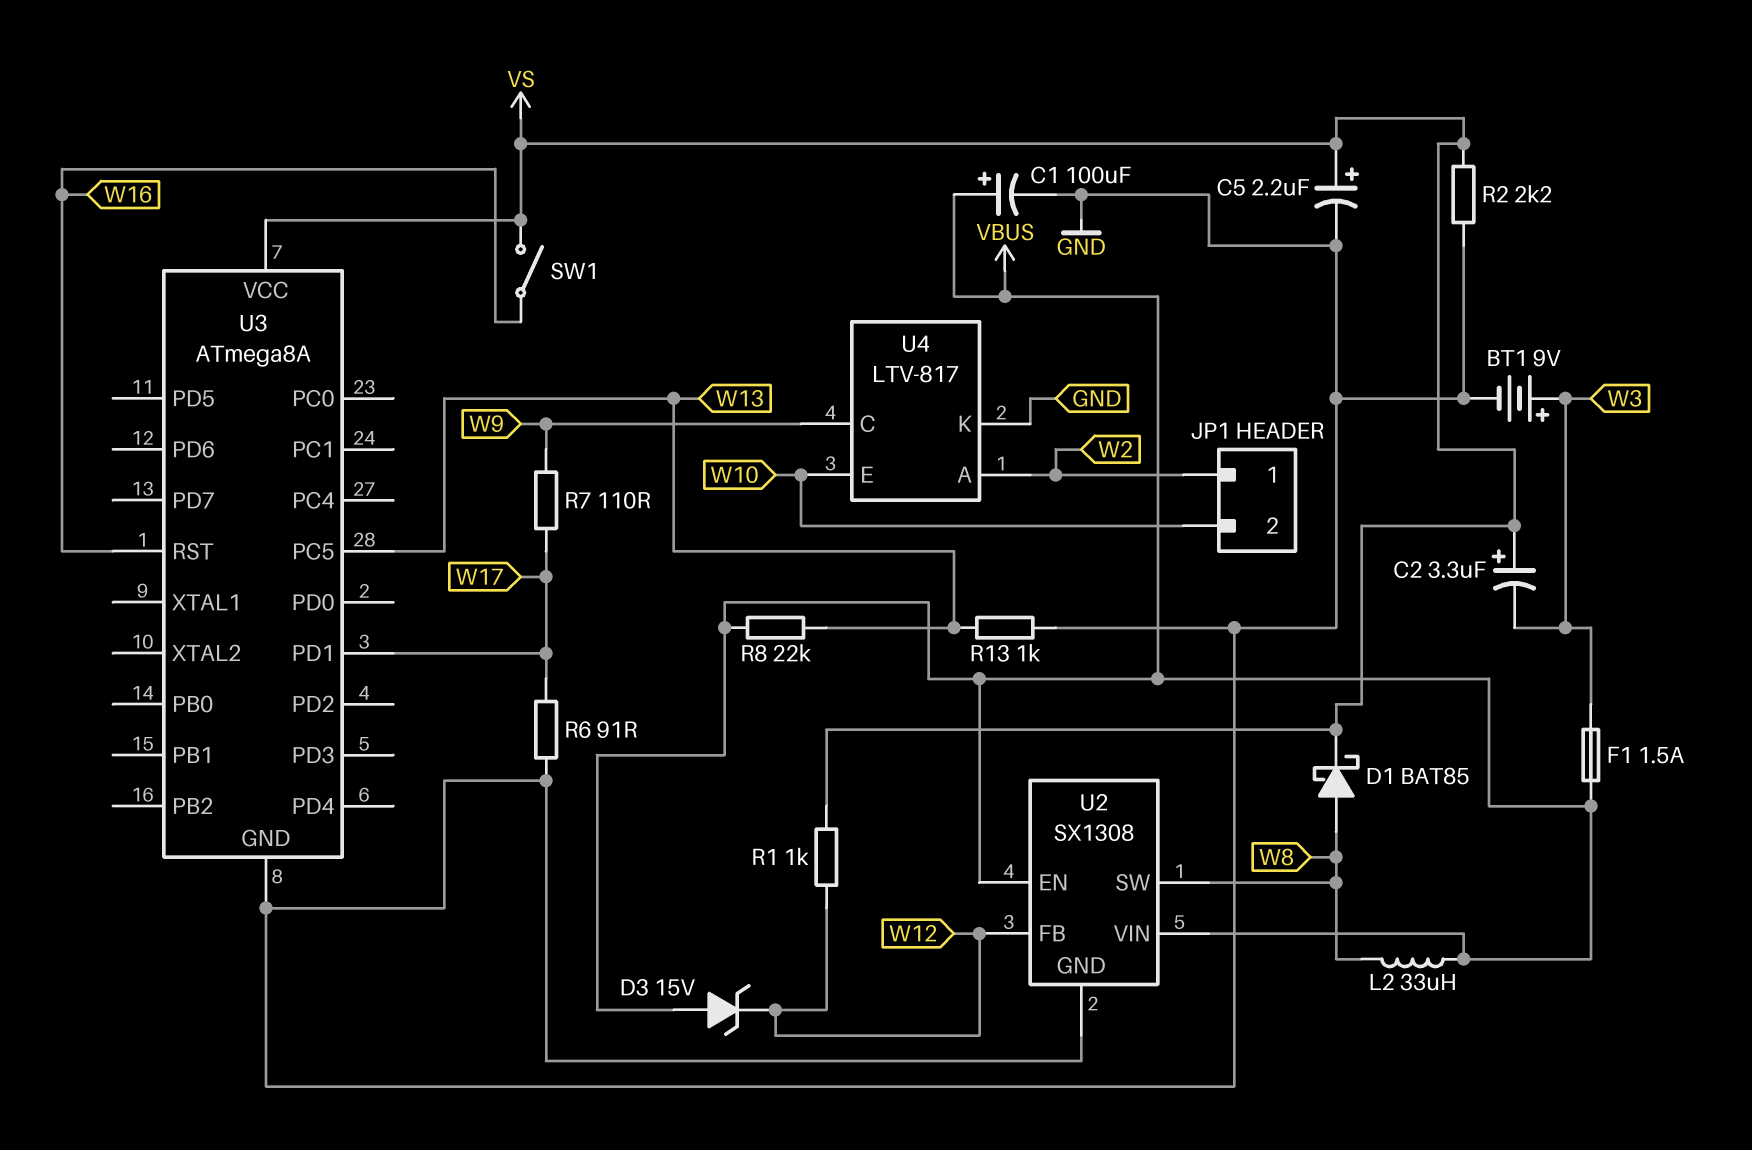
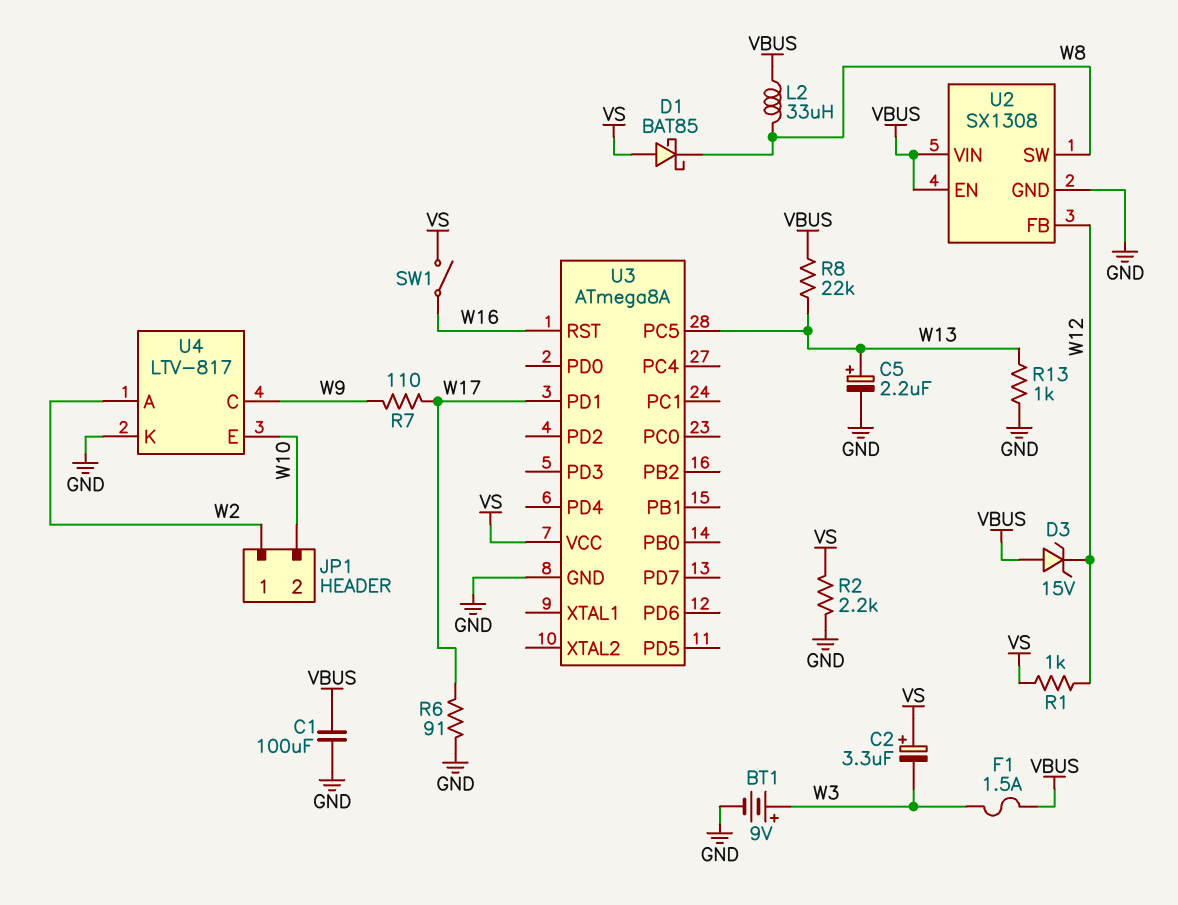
C1: 100uF (plus VBUS, minus GND) -> 100uF (GND, VBUS)
C5: 2.2uF (plus VS, minus GND) -> 2.2uF (plus W13, minus GND)
D1: schottky BAT85 (A W8, K VS) -> schottky BAT85 (A VS, K W8)

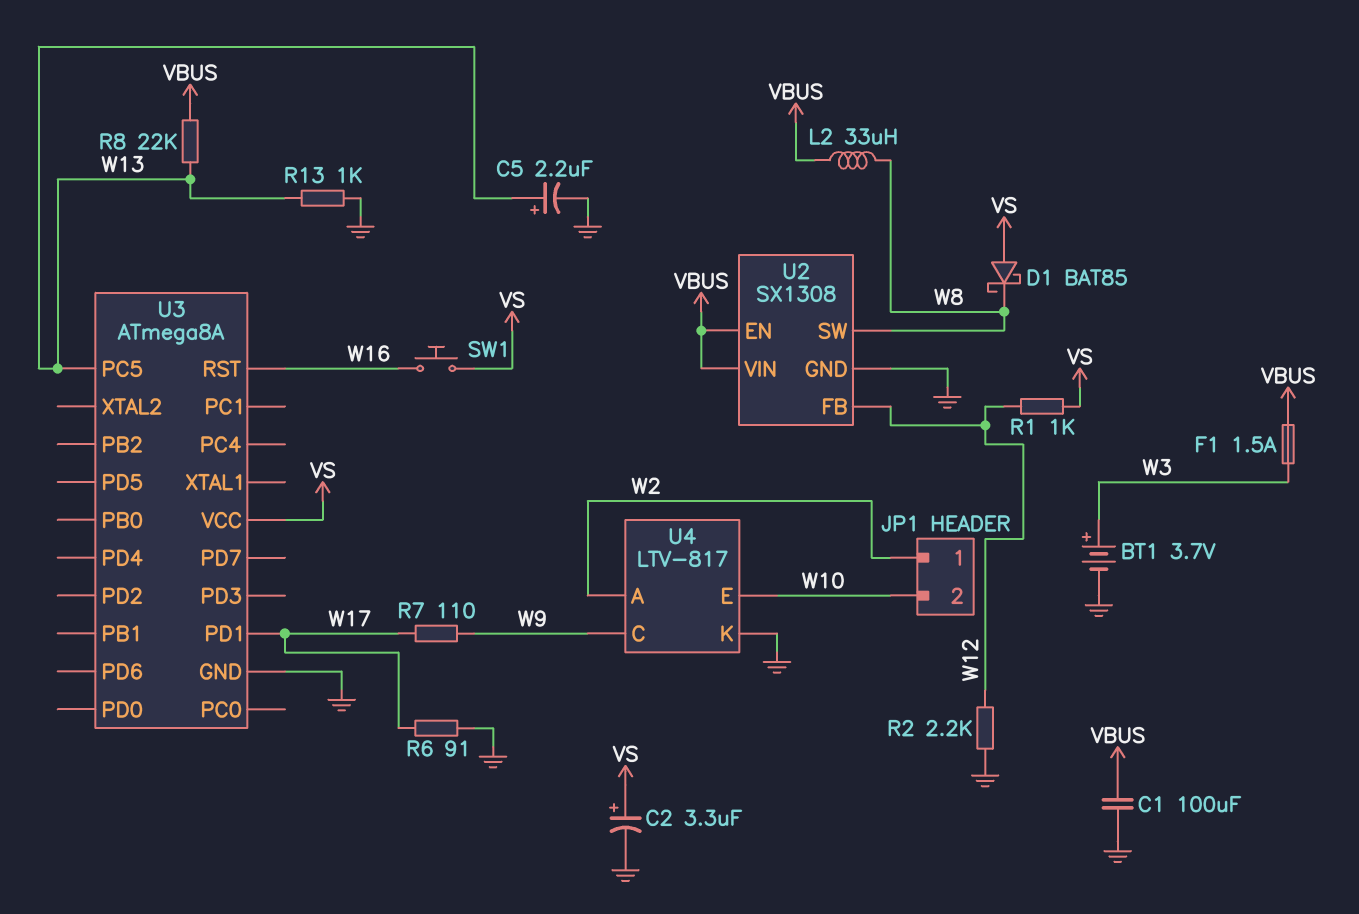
BT1: 9V (plus W3, minus GND) -> 3.7V (plus W3, minus GND)
C2: 3.3uF (plus VS, minus W3) -> 3.3uF (plus VS, minus GND)
D3: zener 15V (A VBUS, K W12) -> none
R2: 2.2k (GND, VS) -> 2.2k (GND, W12)
SW1: switch (VS, W16) -> button (VS, W16)

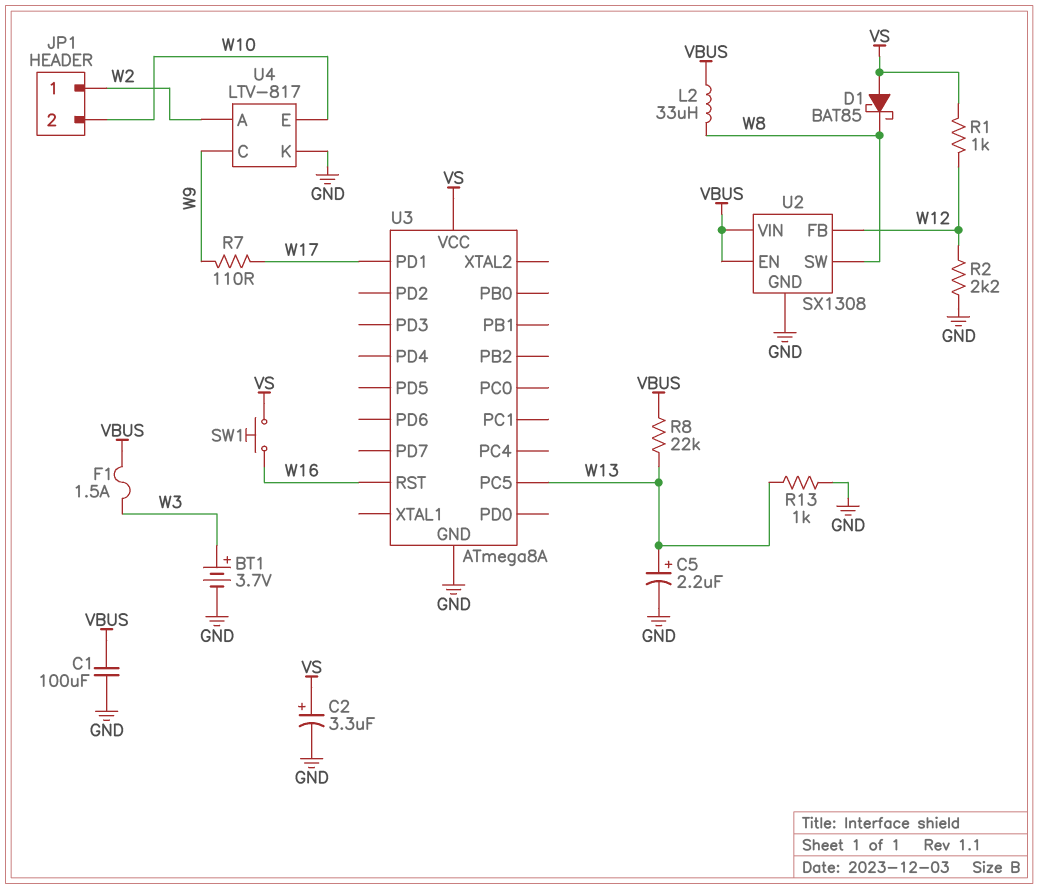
R6: 91 (GND, W17) -> none

